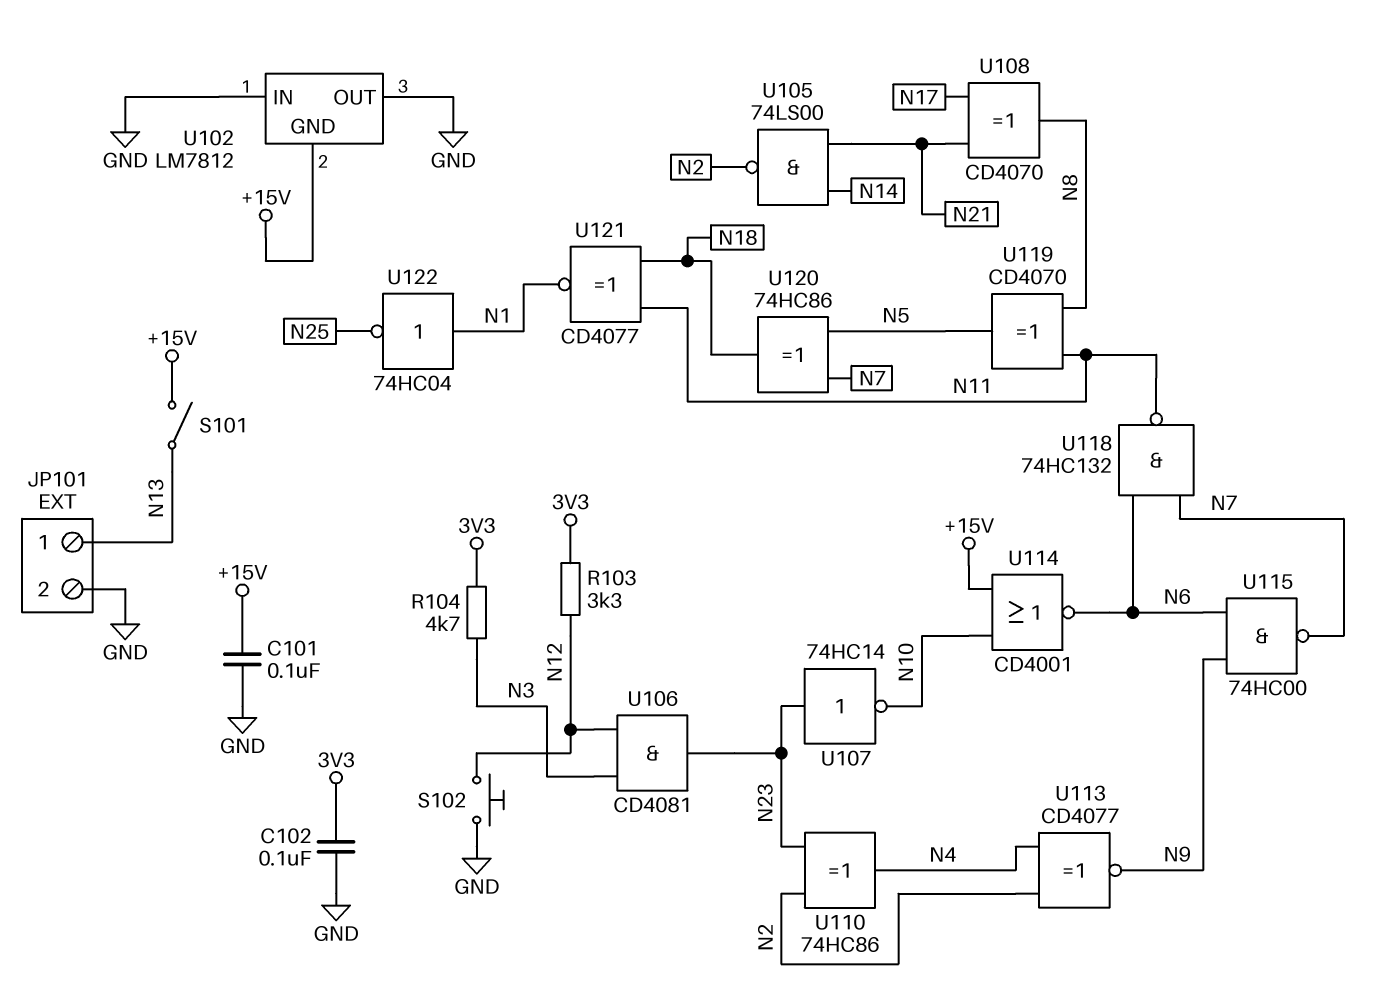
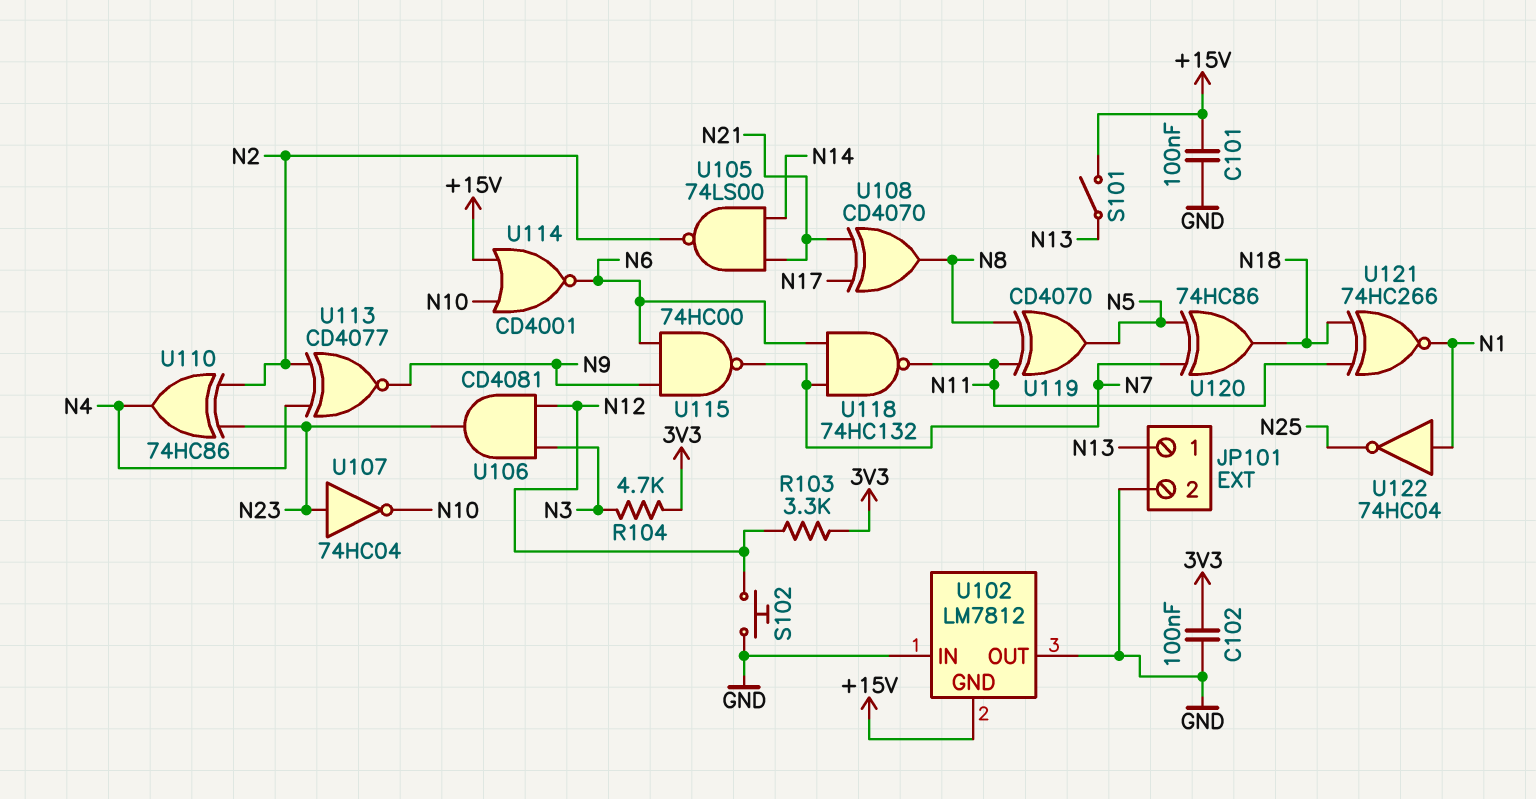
U107: NOT 74HC14 (in N23, out N10) -> NOT 74HC04 (in N23, out N10)
U121: XNOR CD4077 (in N11, in N18, out N1) -> XNOR 74HC266 (in N11, in N18, out N1)

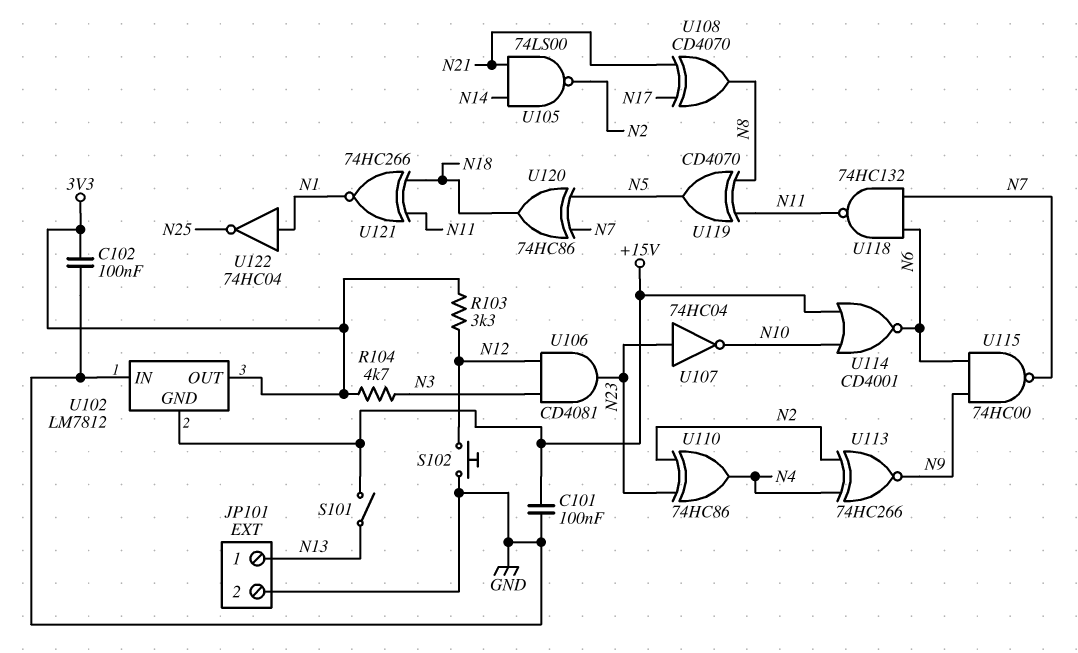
U102 pin OUT: GND -> 3V3
U113: XNOR CD4077 (in N2, in N4, out N9) -> XNOR 74HC266 (in N2, in N4, out N9)

